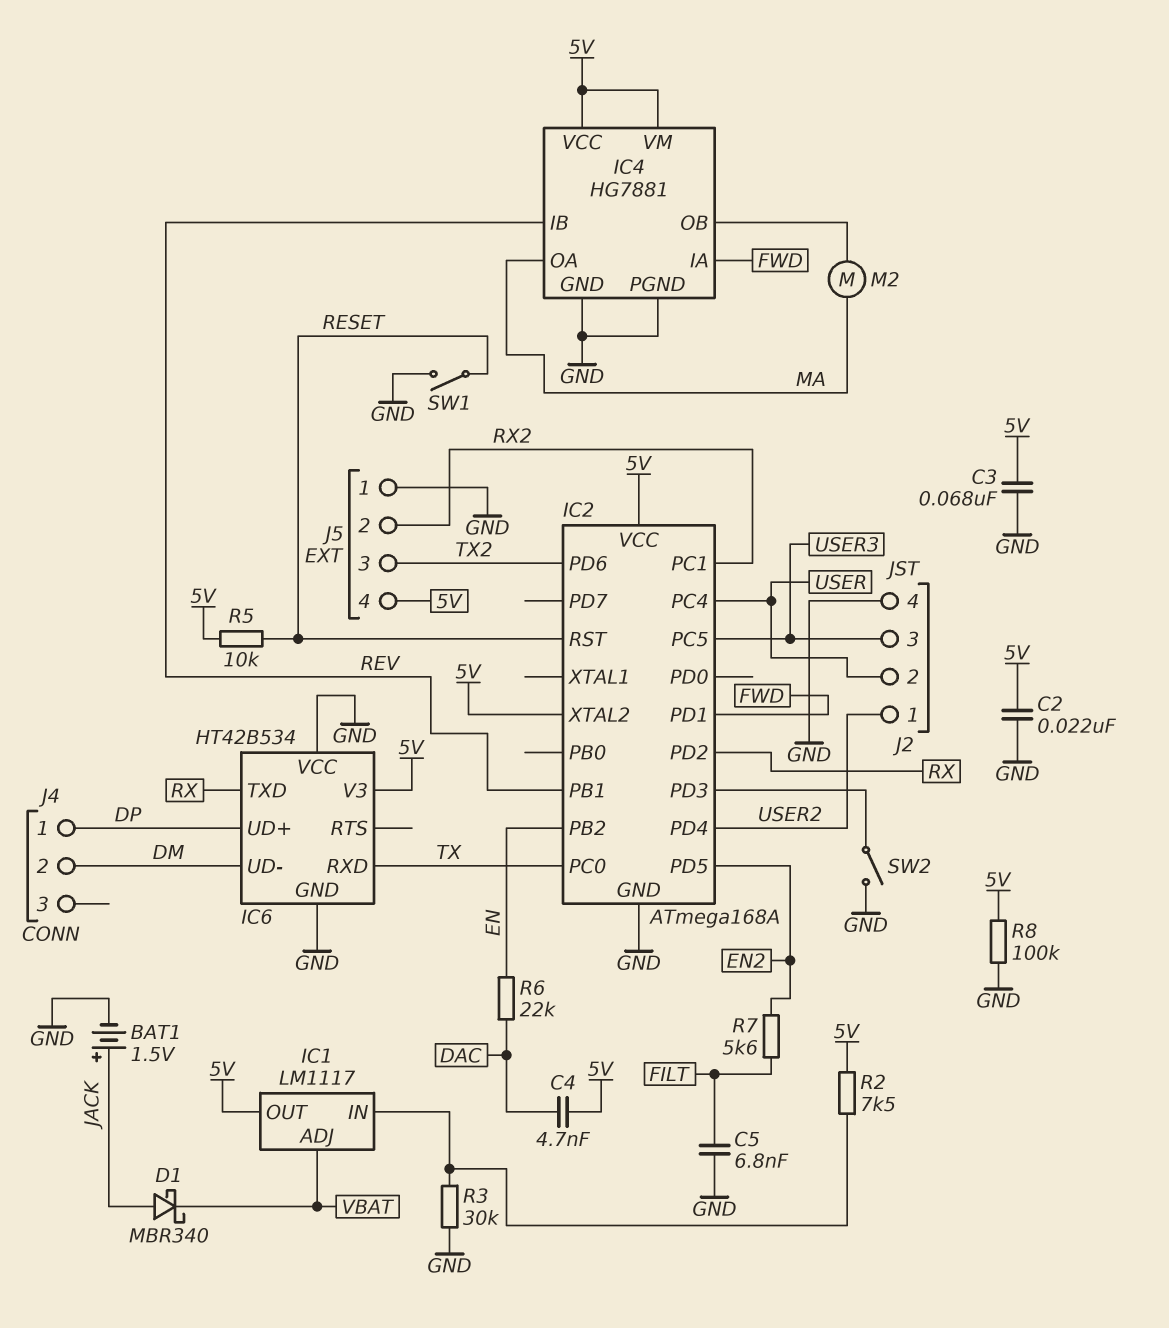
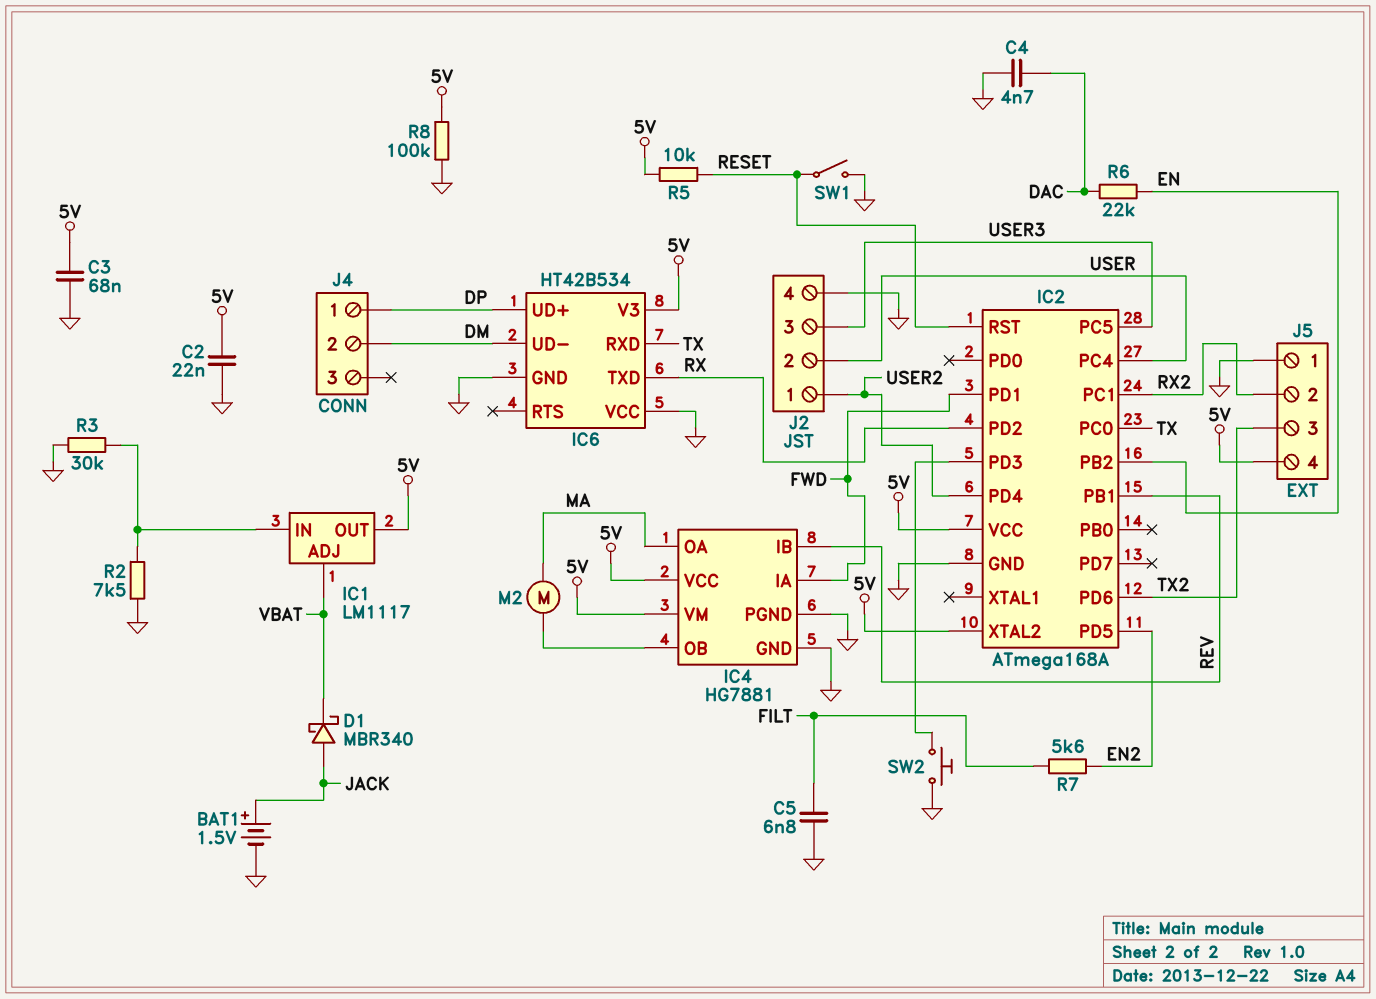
C4: 4.7nF (5V, DAC) -> 4.7nF (DAC, GND)
R2: 7.5k (5V, IC1/IN) -> 7.5k (GND, IC1/IN)
SW2: switch (GND, IC2/PD3) -> button (GND, IC2/PD3)

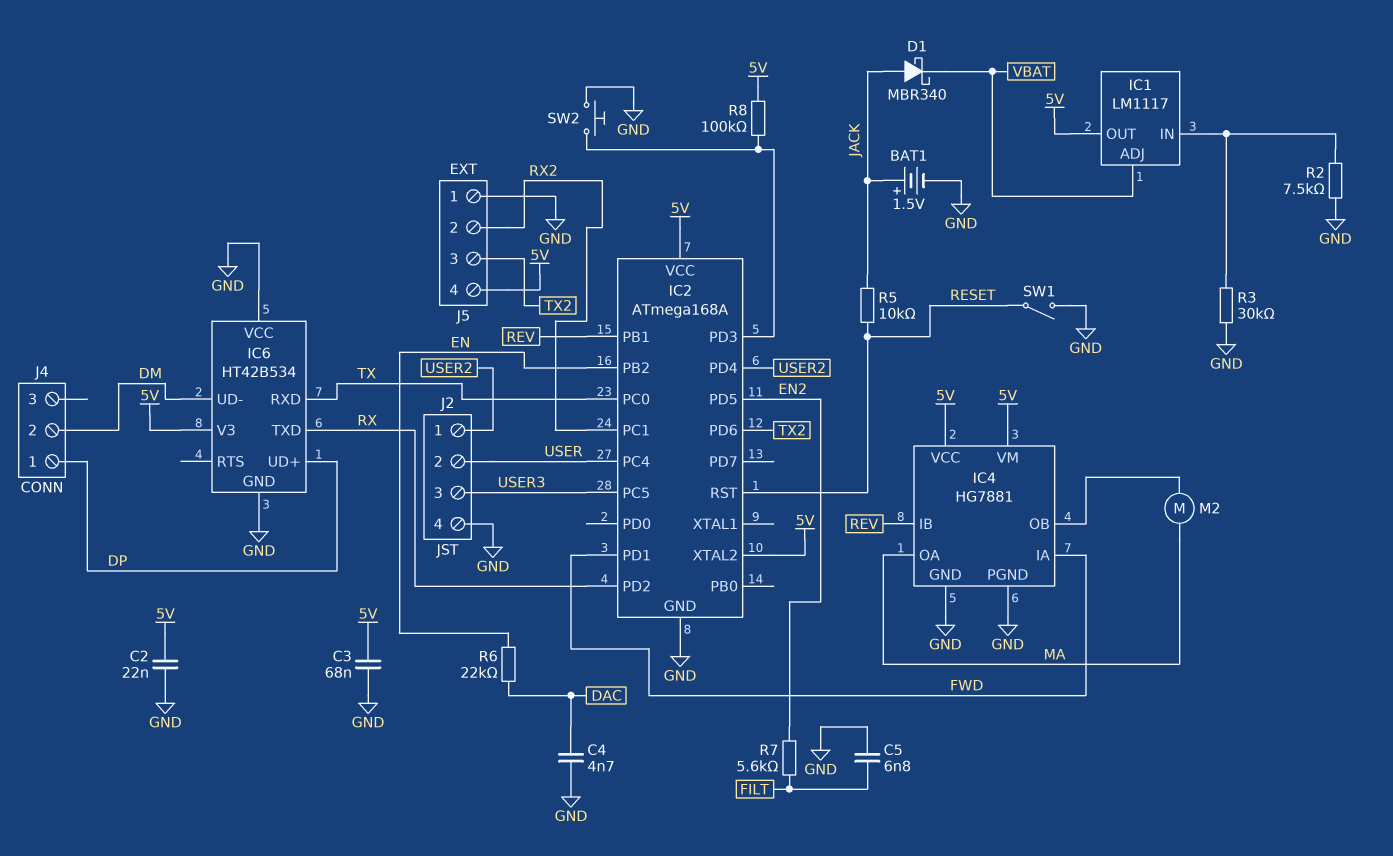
R5: 10k (5V, RESET) -> 10k (JACK, RESET)
R8: 100k (5V, GND) -> 100k (5V, IC2/PD3)

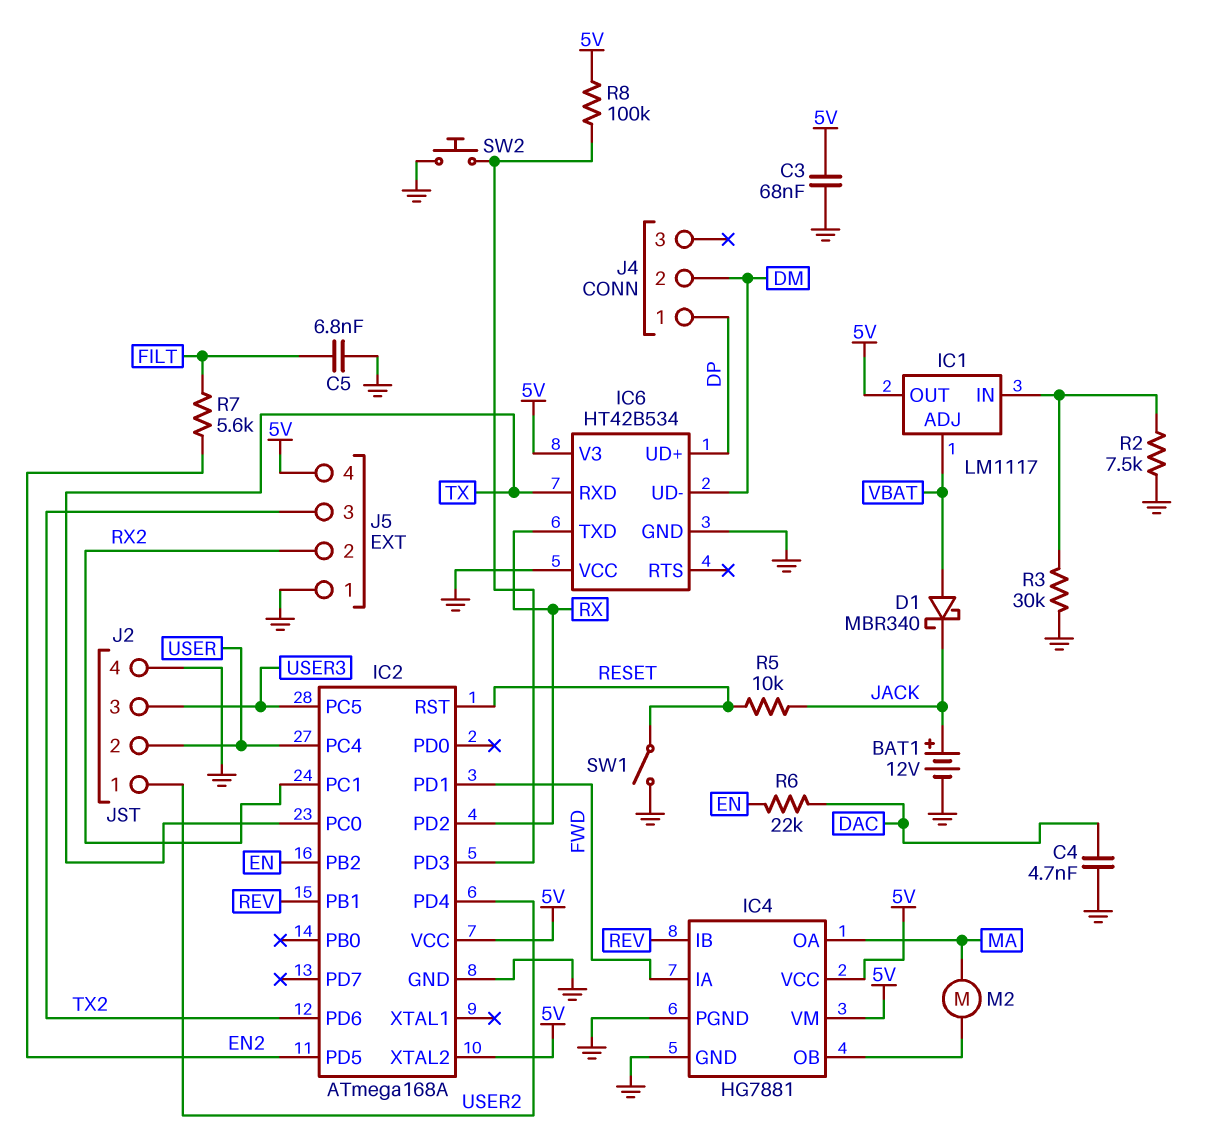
BAT1: 1.5V (plus JACK, minus GND) -> 12V (plus JACK, minus GND)
C2: 22nF (5V, GND) -> none
D1: schottky MBR340 (A JACK, K VBAT) -> schottky MBR340 (A VBAT, K JACK)

